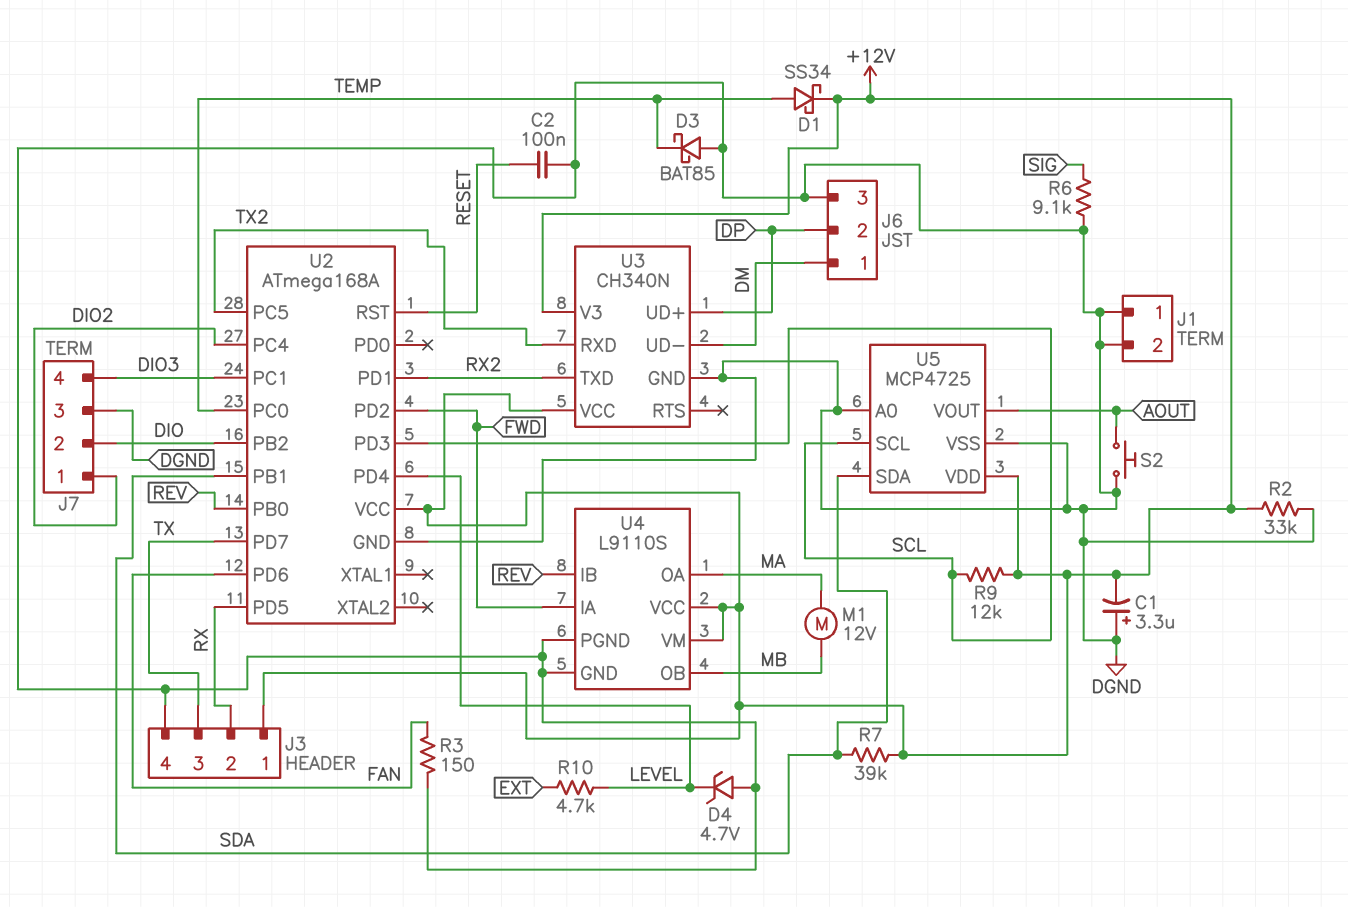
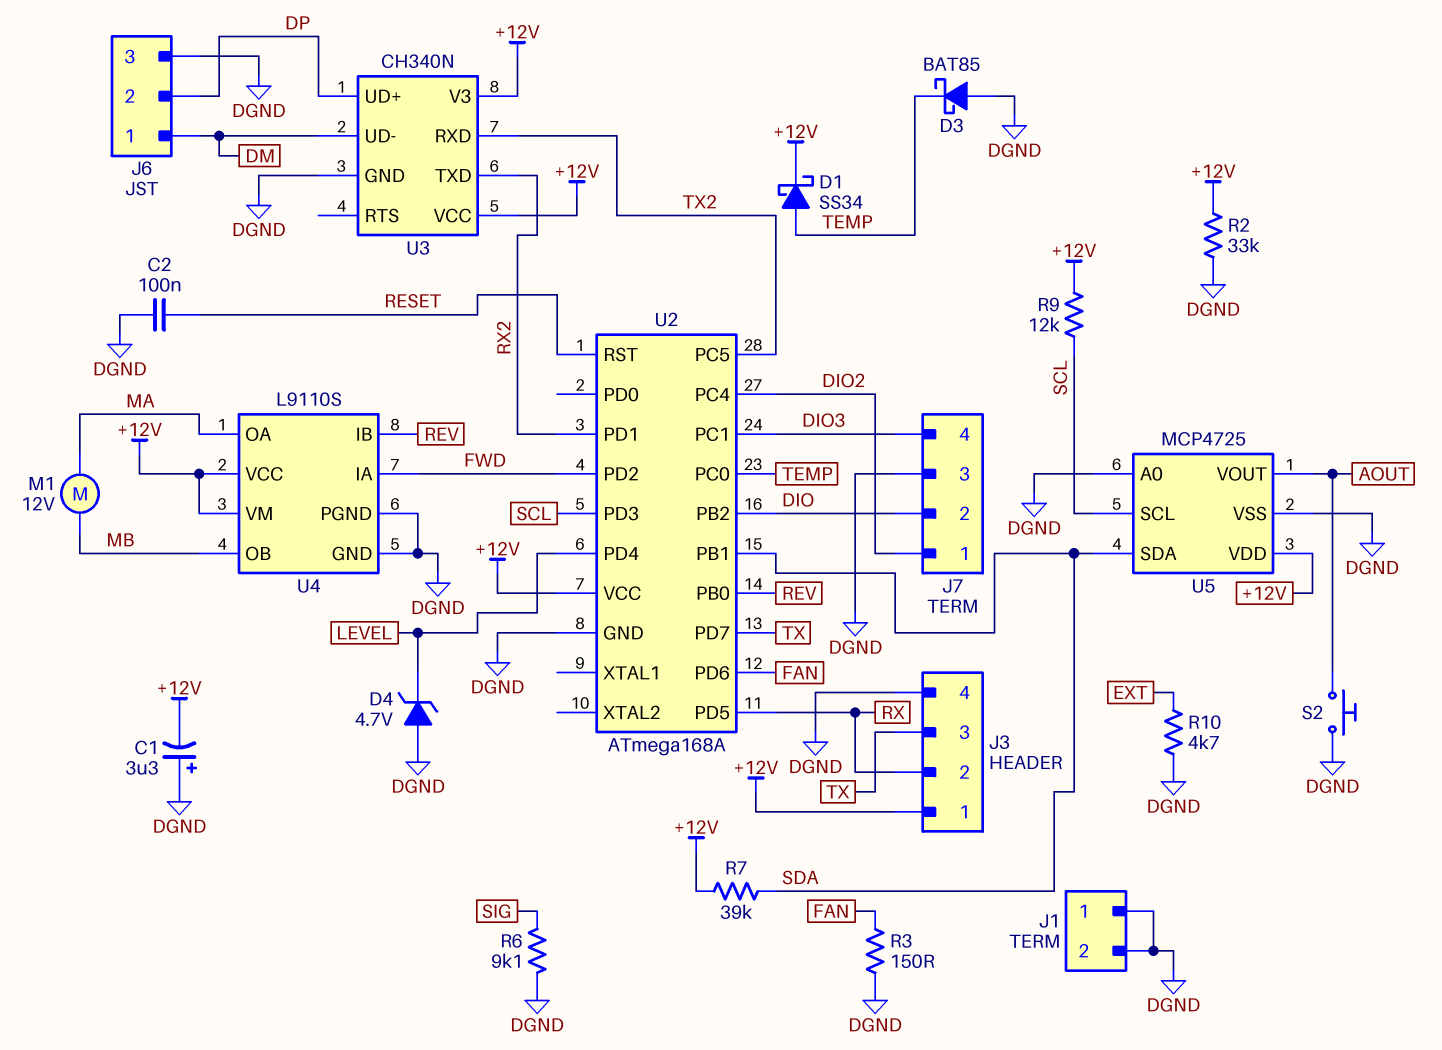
R10: 4.7k (EXT, LEVEL) -> 4.7k (DGND, EXT)

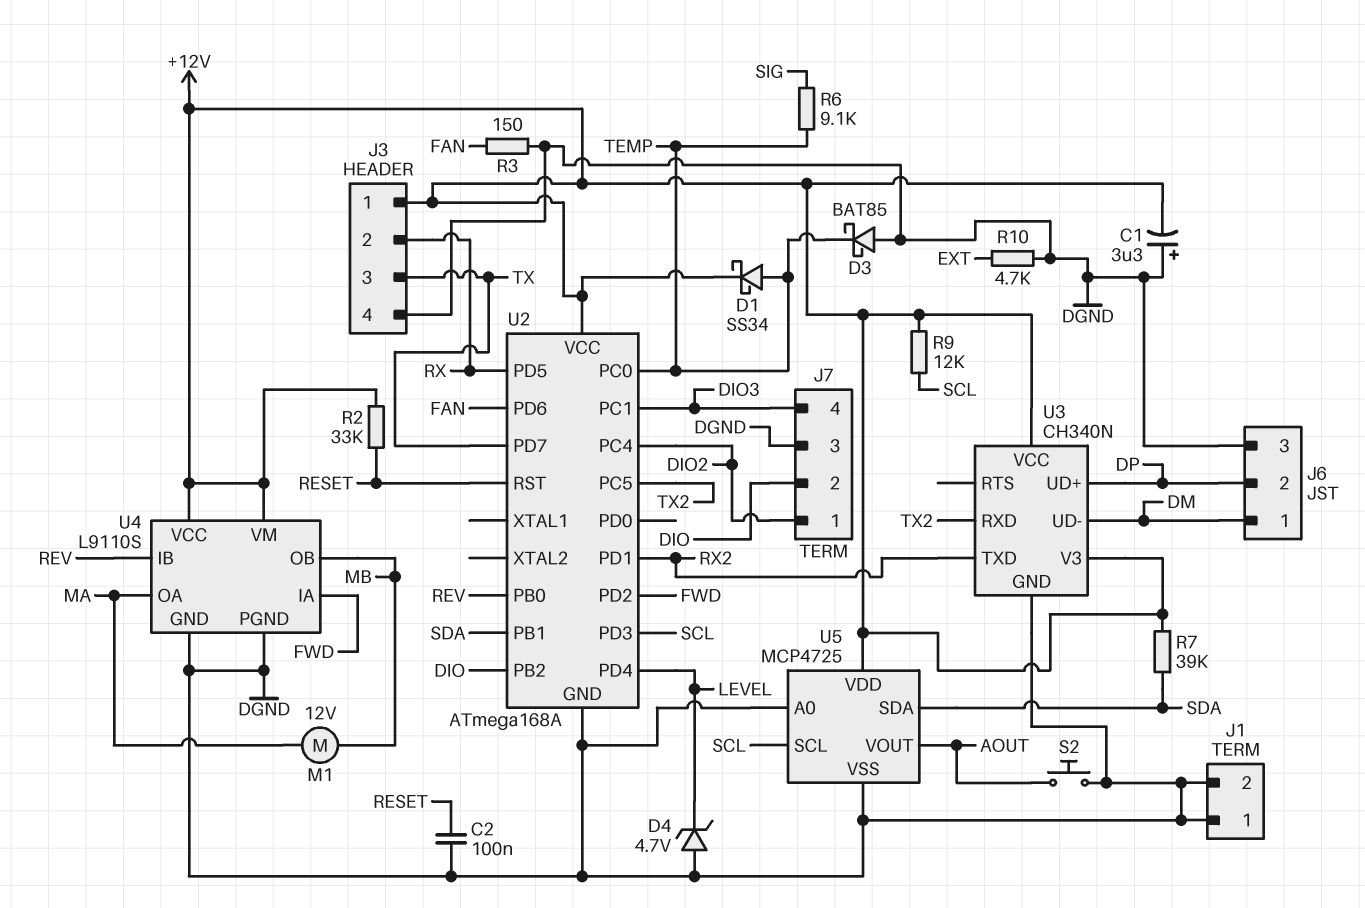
R2: 33k (+12V, DGND) -> 33k (+12V, RESET)
R6: 9.1k (DGND, SIG) -> 9.1k (SIG, TEMP)

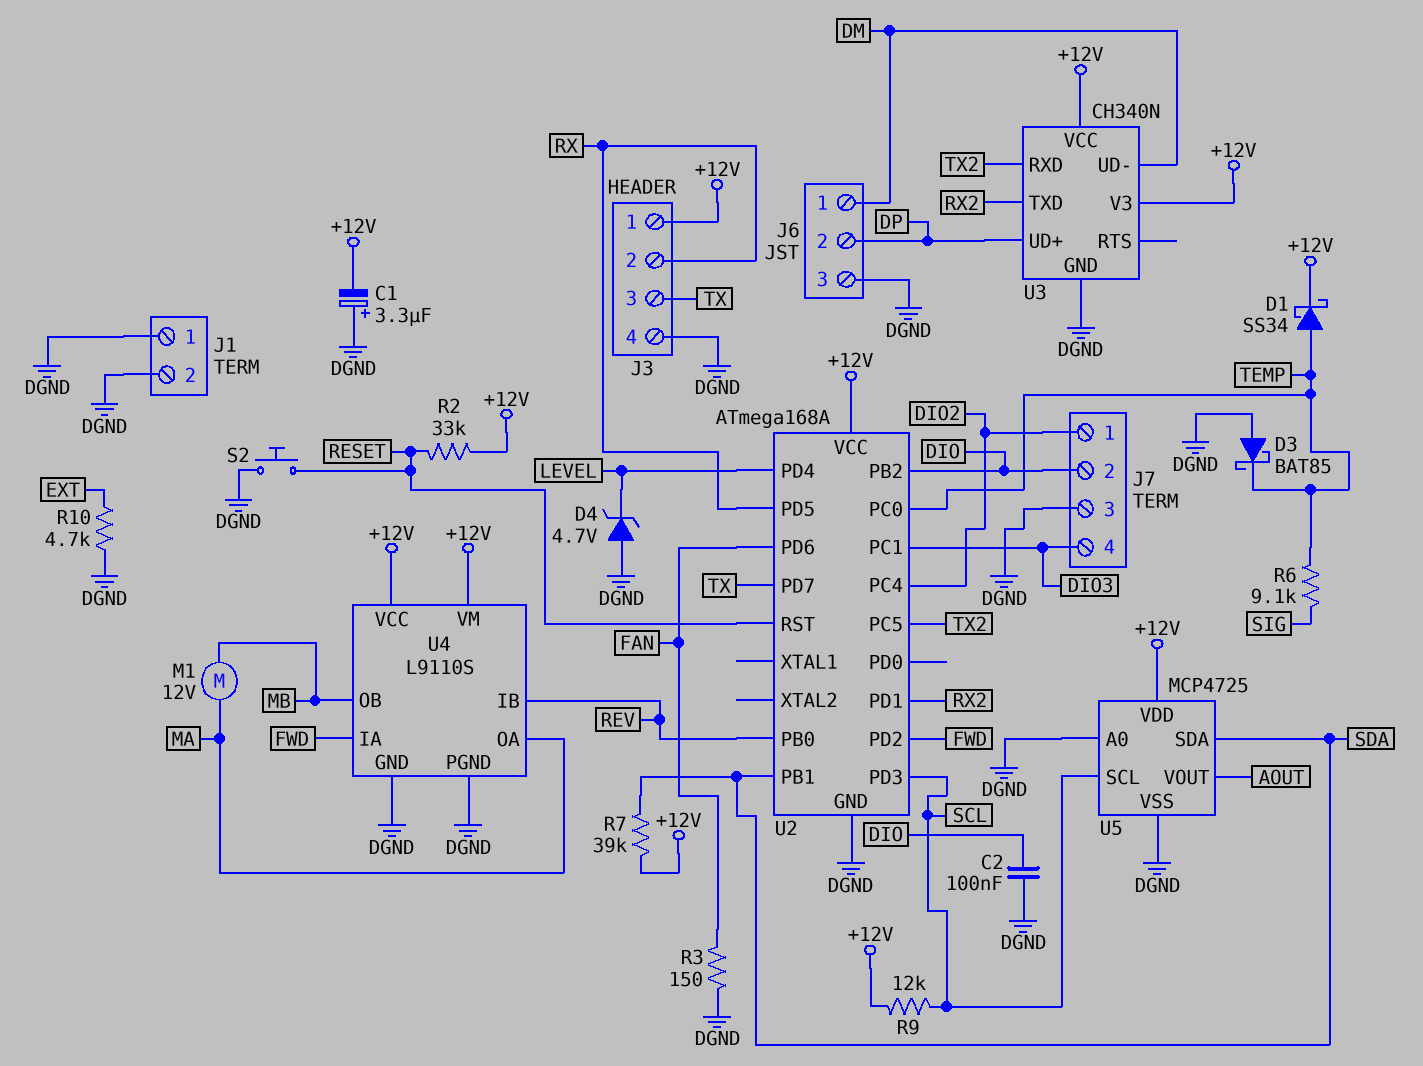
C2: 100nF (DGND, RESET) -> 100nF (DGND, DIO)
S2: button (AOUT, DGND) -> button (DGND, RESET)

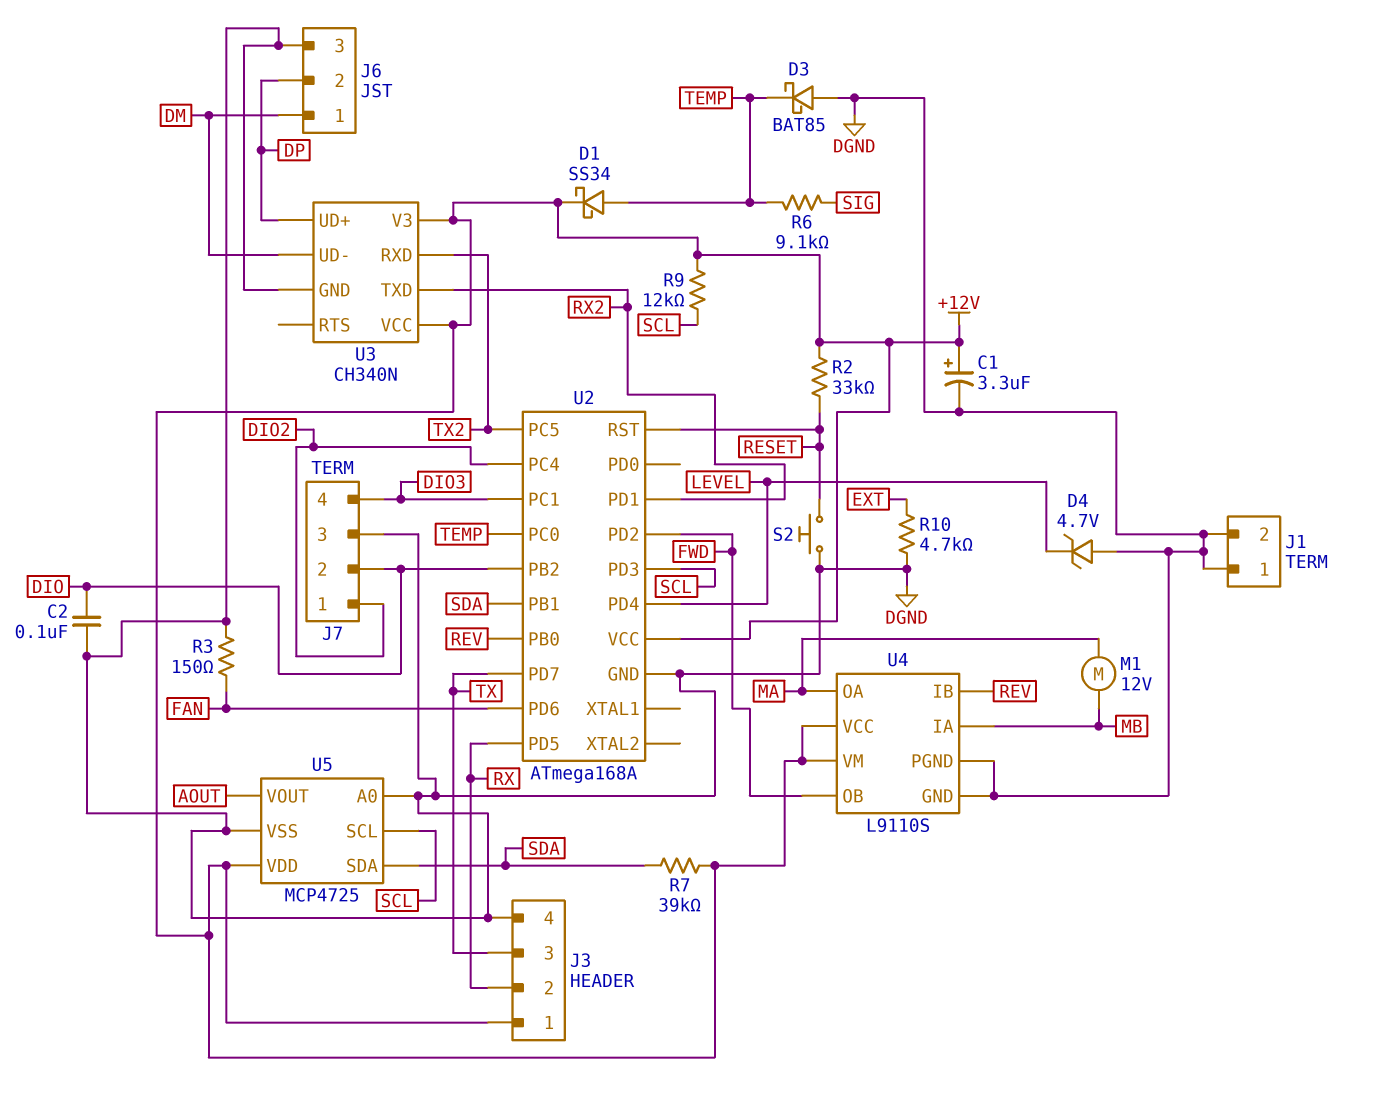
C1: 3.3uF (plus DGND, minus +12V) -> 3.3uF (plus +12V, minus DGND)
U4 pin IA: FWD -> MB
U4 pin OB: MB -> FWD

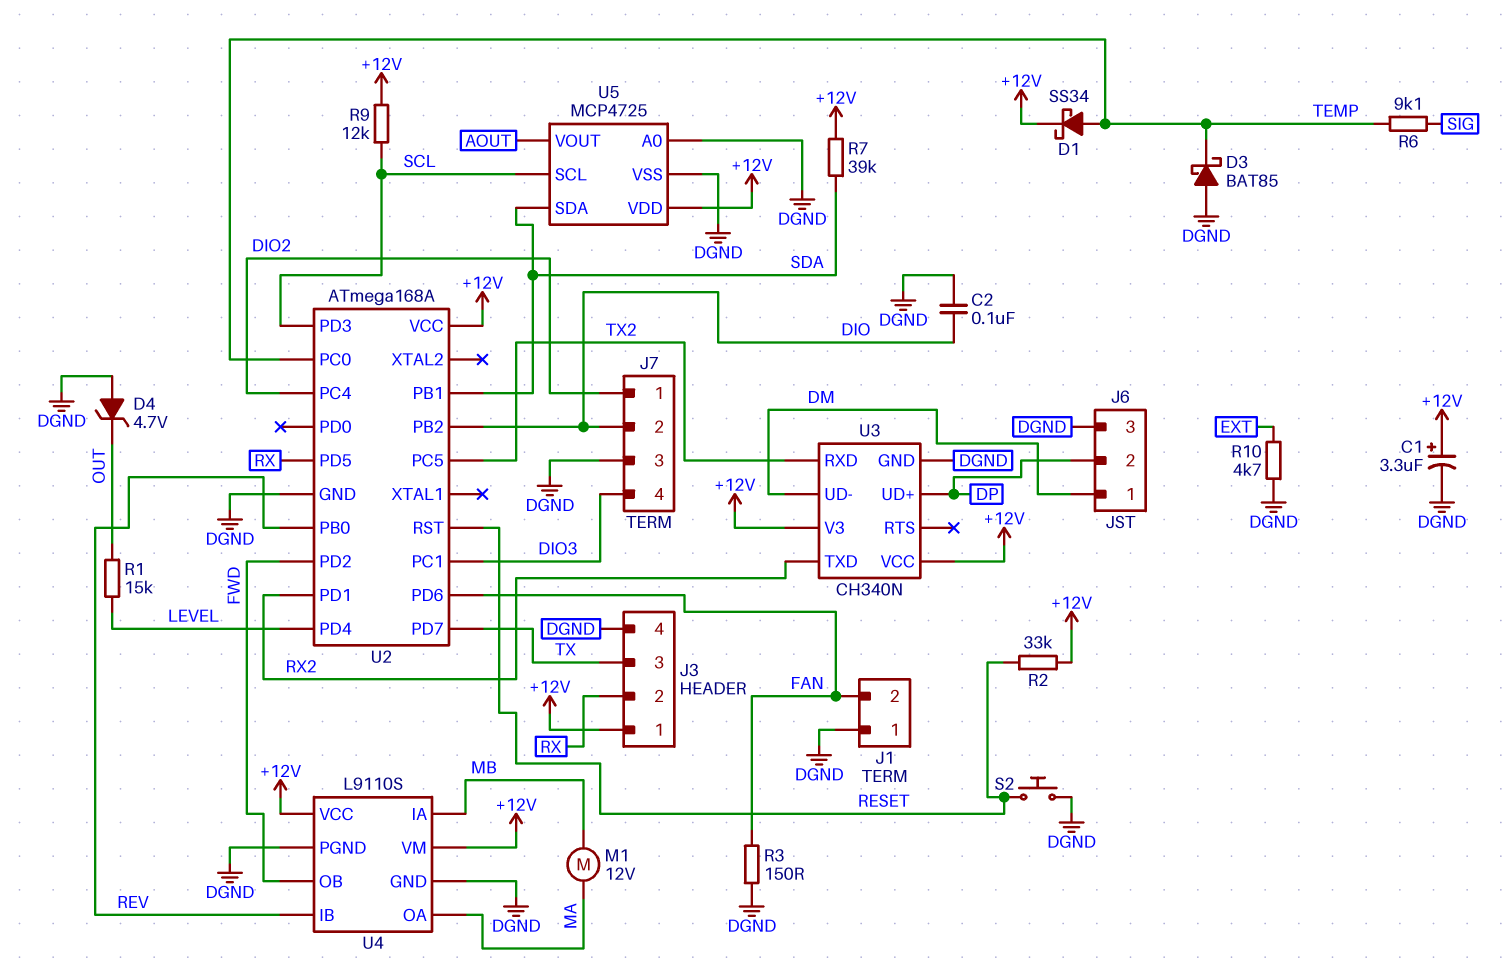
D4: zener 4.7V (A DGND, K LEVEL) -> zener 4.7V (A DGND, K OUT)
J1 pin 2: DGND -> FAN
R1: none -> 15k (LEVEL, OUT)

